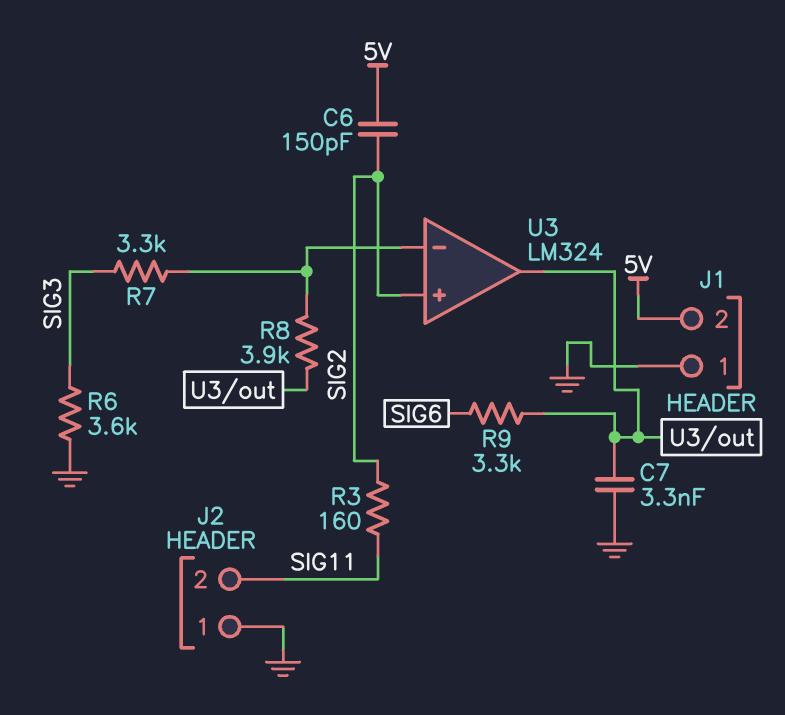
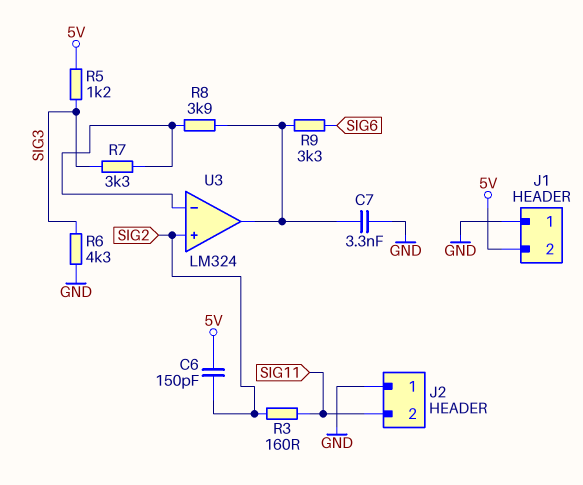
R5: none -> 1.2k (5V, SIG3)
R6: 3.6k (GND, SIG3) -> 4.3k (GND, SIG3)

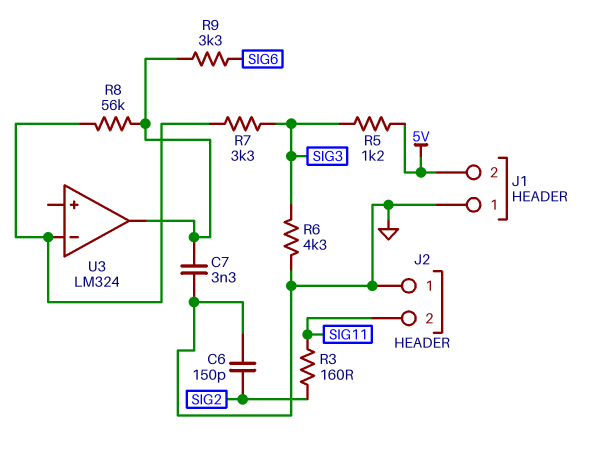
C6: 150pF (5V, SIG2) -> 150pF (GND, SIG2)
R8: 3.9k (U3/in-, U3/out) -> 56k (U3/in-, U3/out)
U3 pin in+: SIG2 -> none

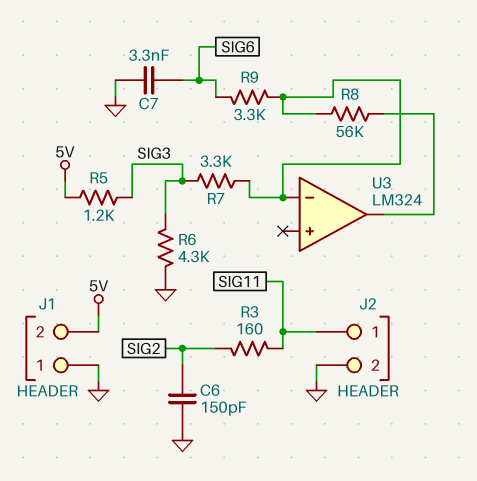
C7: 3.3nF (GND, U3/out) -> 3.3nF (GND, SIG6)
J2 pin 1: GND -> SIG11
J2 pin 2: SIG11 -> GND
R9: 3.3k (SIG6, U3/out) -> 3.3k (SIG6, U3/in-)

